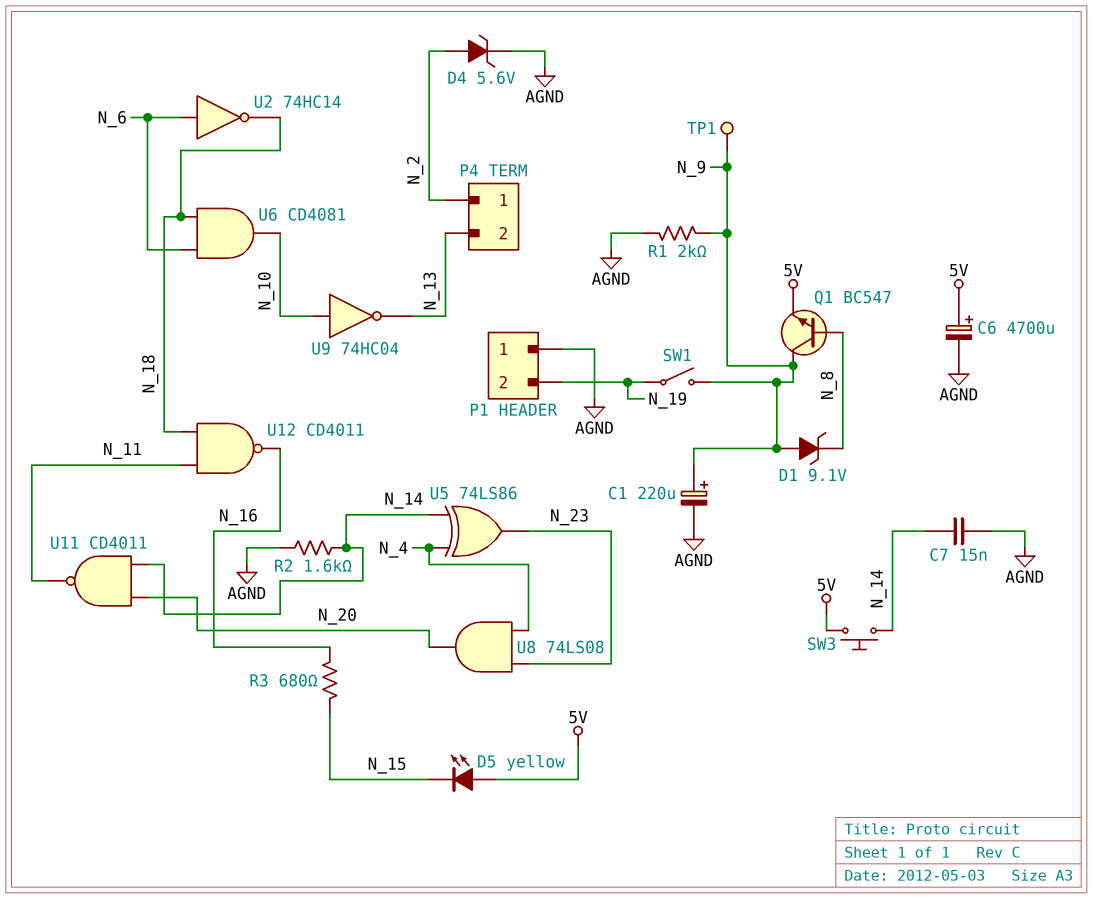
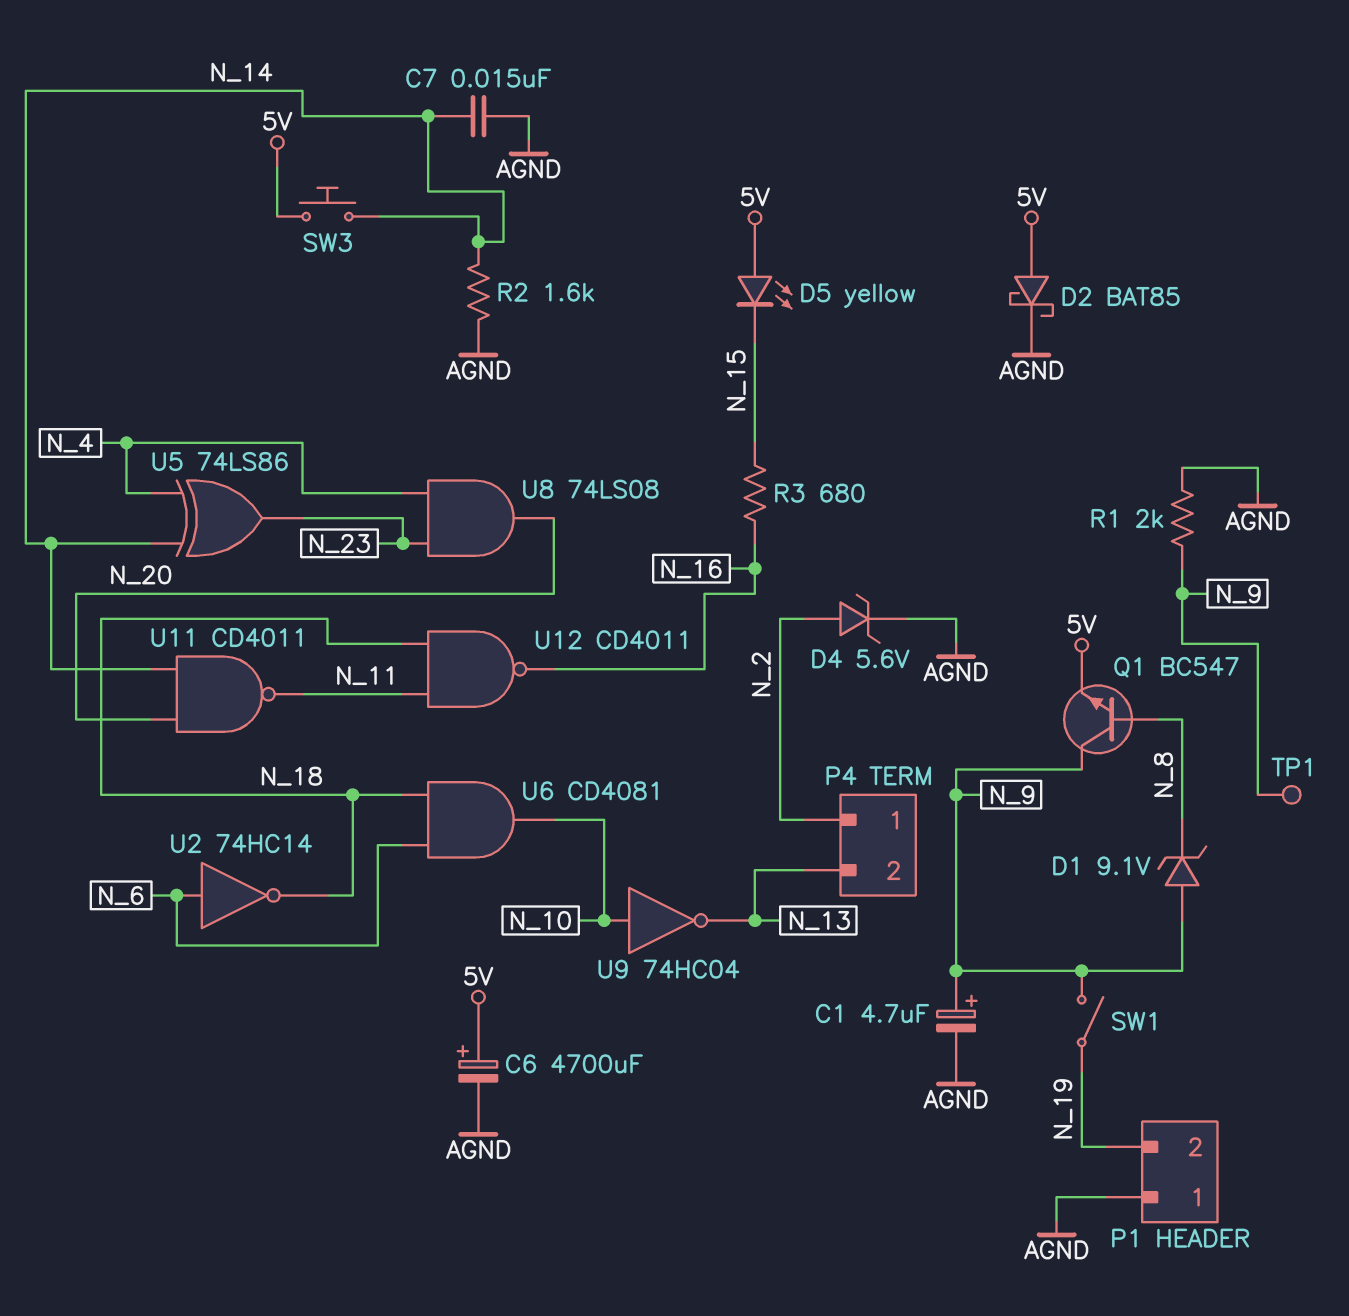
C1: 220uF (plus N_9, minus AGND) -> 4.7uF (plus N_9, minus AGND)
D2: none -> schottky BAT85 (A 5V, K AGND)

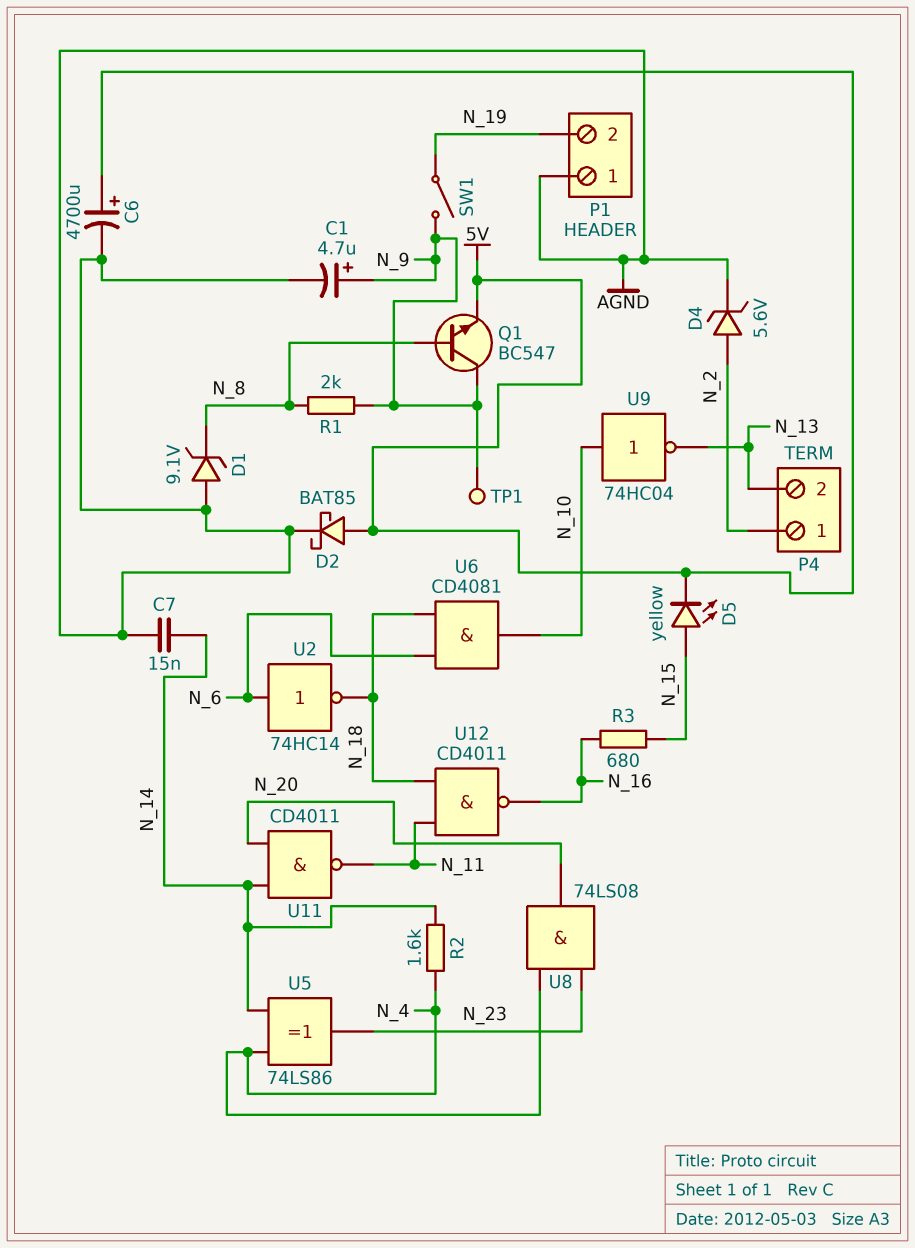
D1: zener 9.1V (A N_9, K N_8) -> zener 9.1V (A AGND, K N_8)
D5: LED yellow (A 5V, K N_15) -> LED yellow (A N_15, K 5V)
R1: 2k (AGND, N_9) -> 2k (N_8, N_9)
R2: 1.6k (AGND, N_14) -> 1.6k (N_4, N_14)
SW3: button (5V, N_14) -> none

